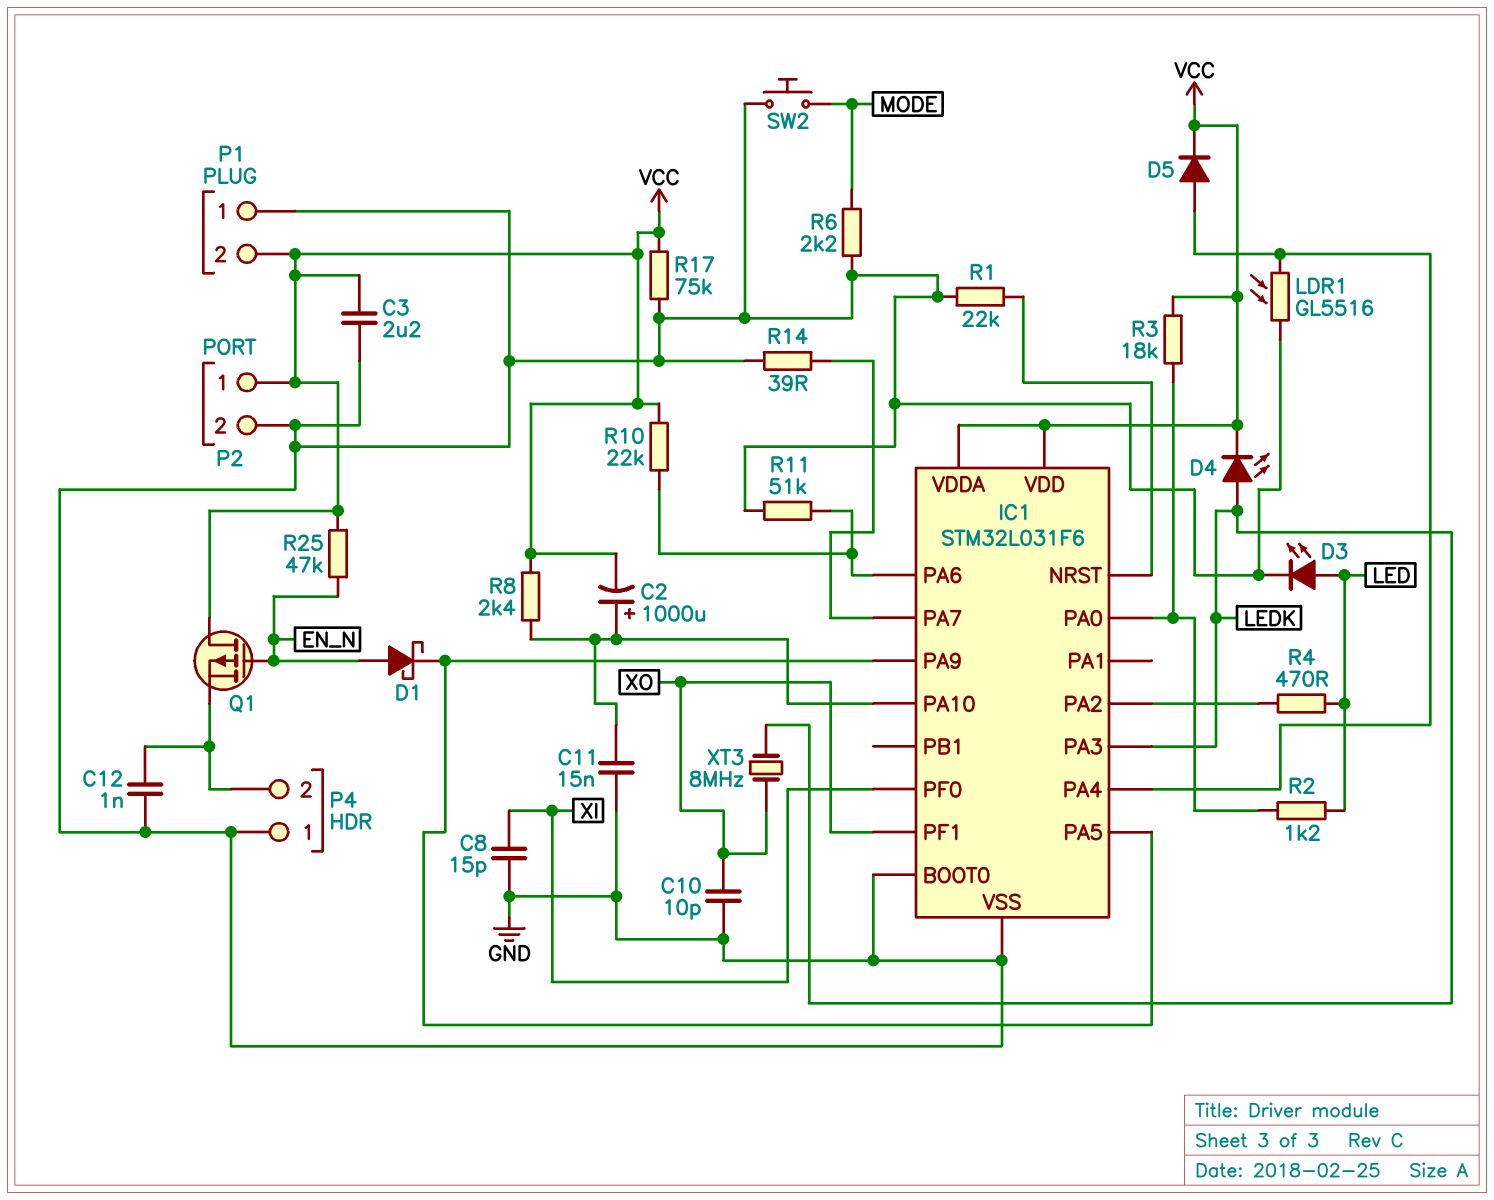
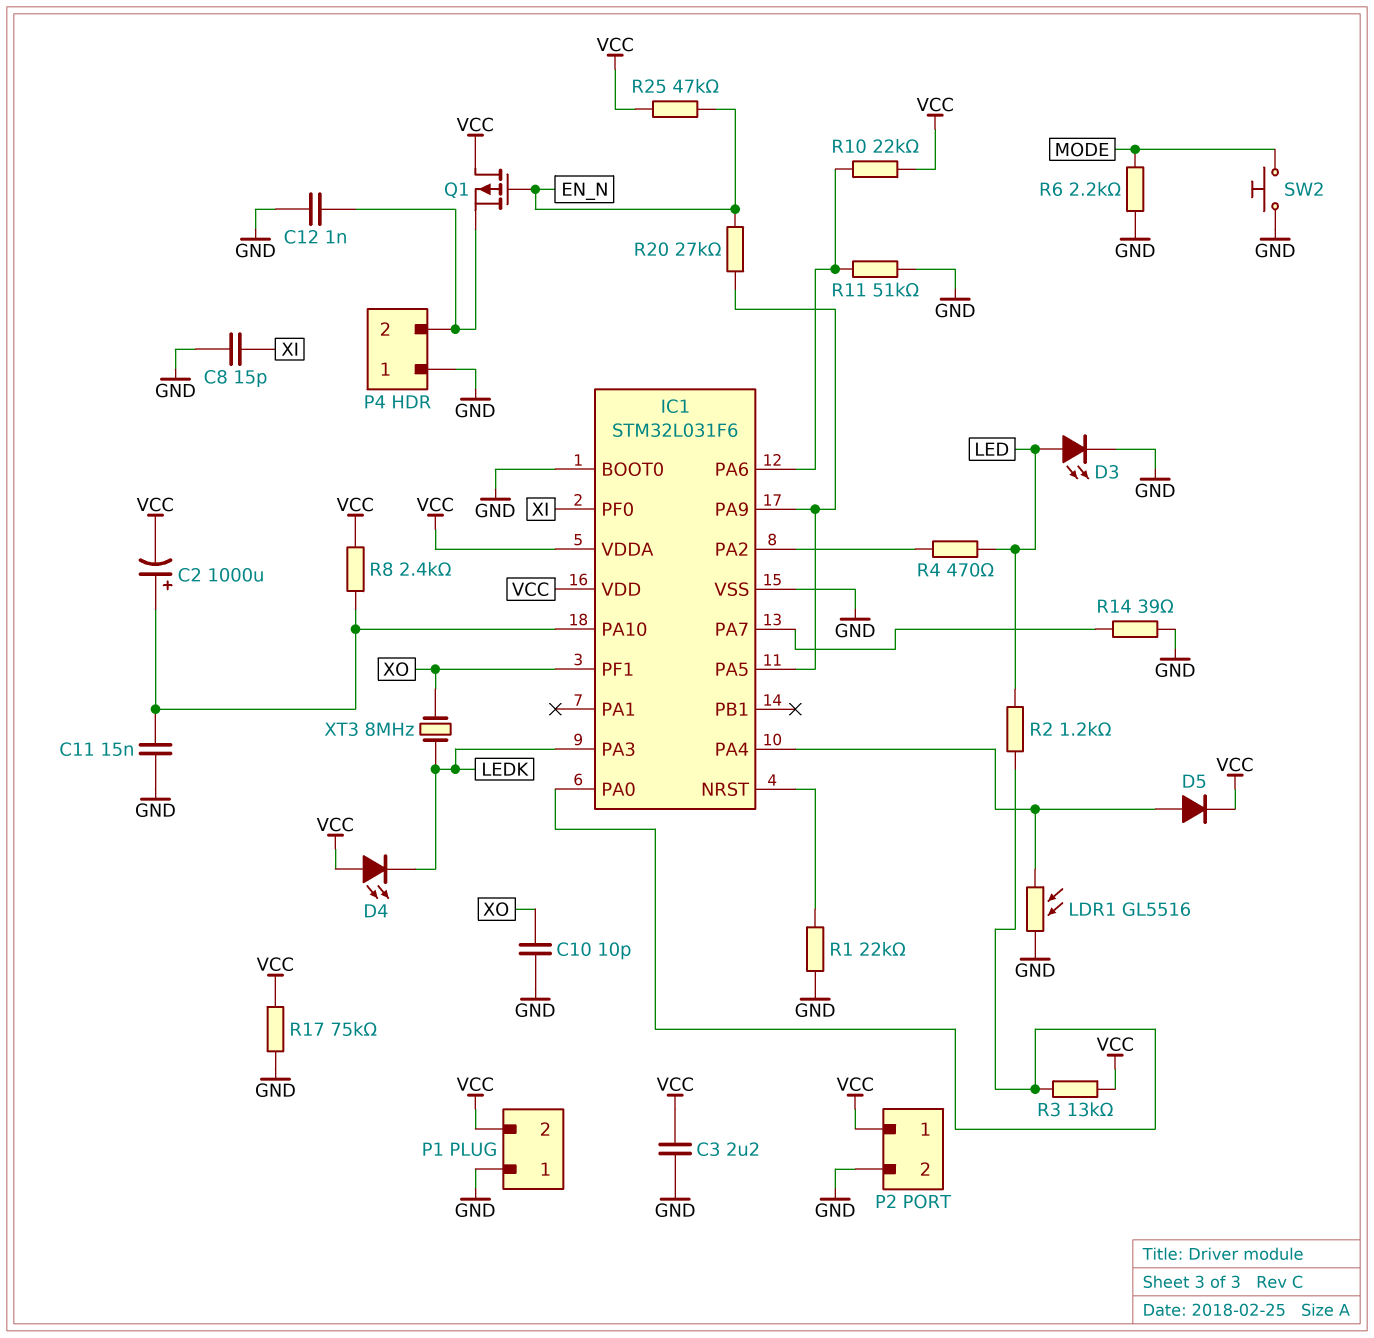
D1: schottky (A EN_N, K IC1/PA5) -> none
D4: LED (A LEDK, K VCC) -> LED (A VCC, K LEDK)
R3: 18k (IC1/PA0, VCC) -> 13k (IC1/PA0, VCC)
R20: none -> 27k (EN_N, IC1/PA5)

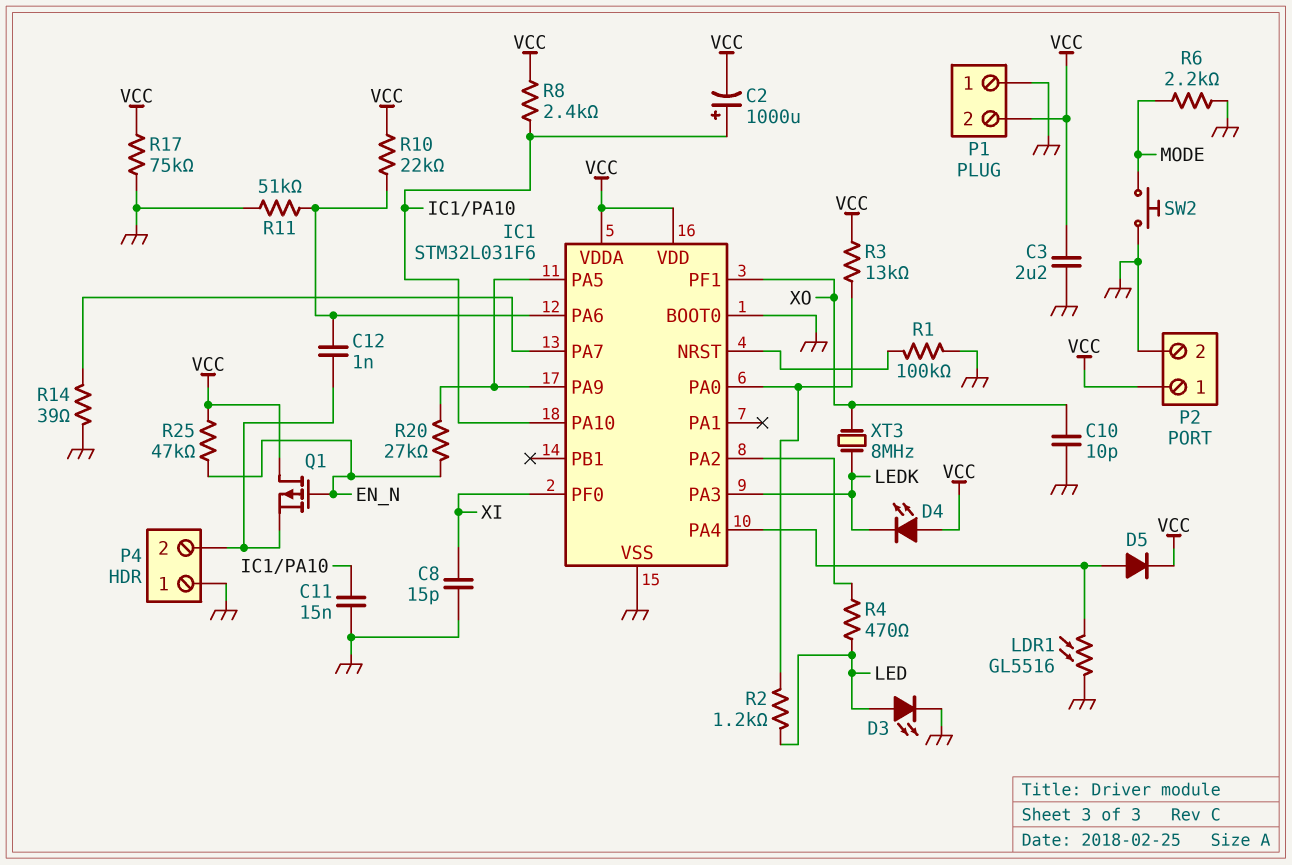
C12: 1nF (GND, P4/2) -> 1nF (IC1/PA6, P4/2)
R1: 22k (GND, IC1/NRST) -> 100k (GND, IC1/NRST)

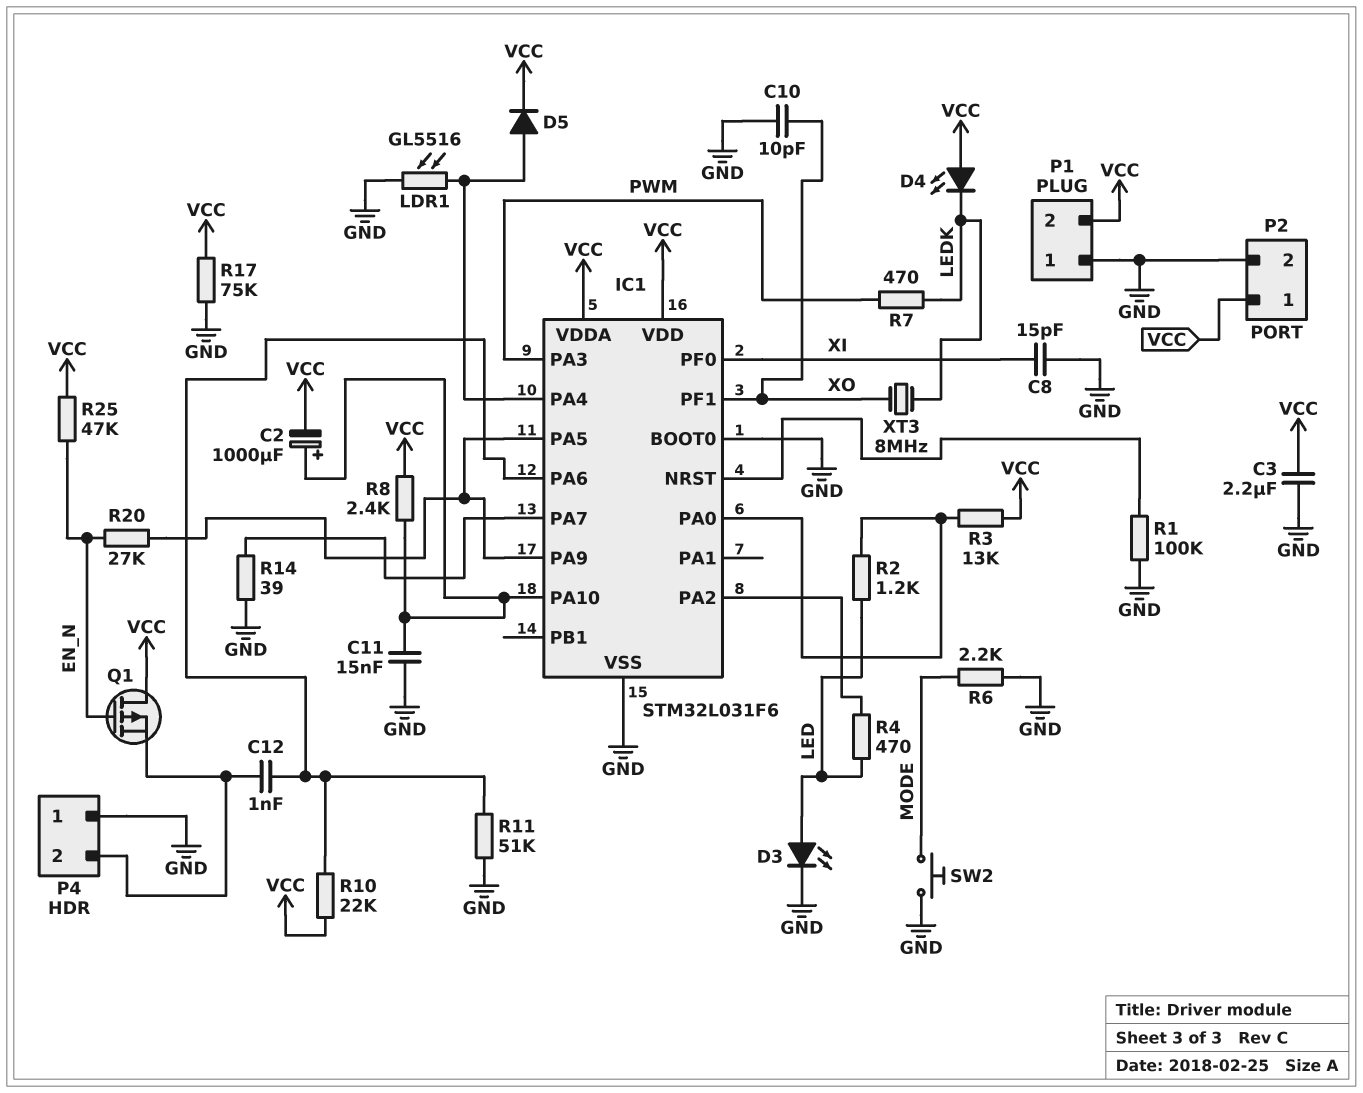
IC1 pin PA3: LEDK -> PWM
R7: none -> 470 (LEDK, PWM)

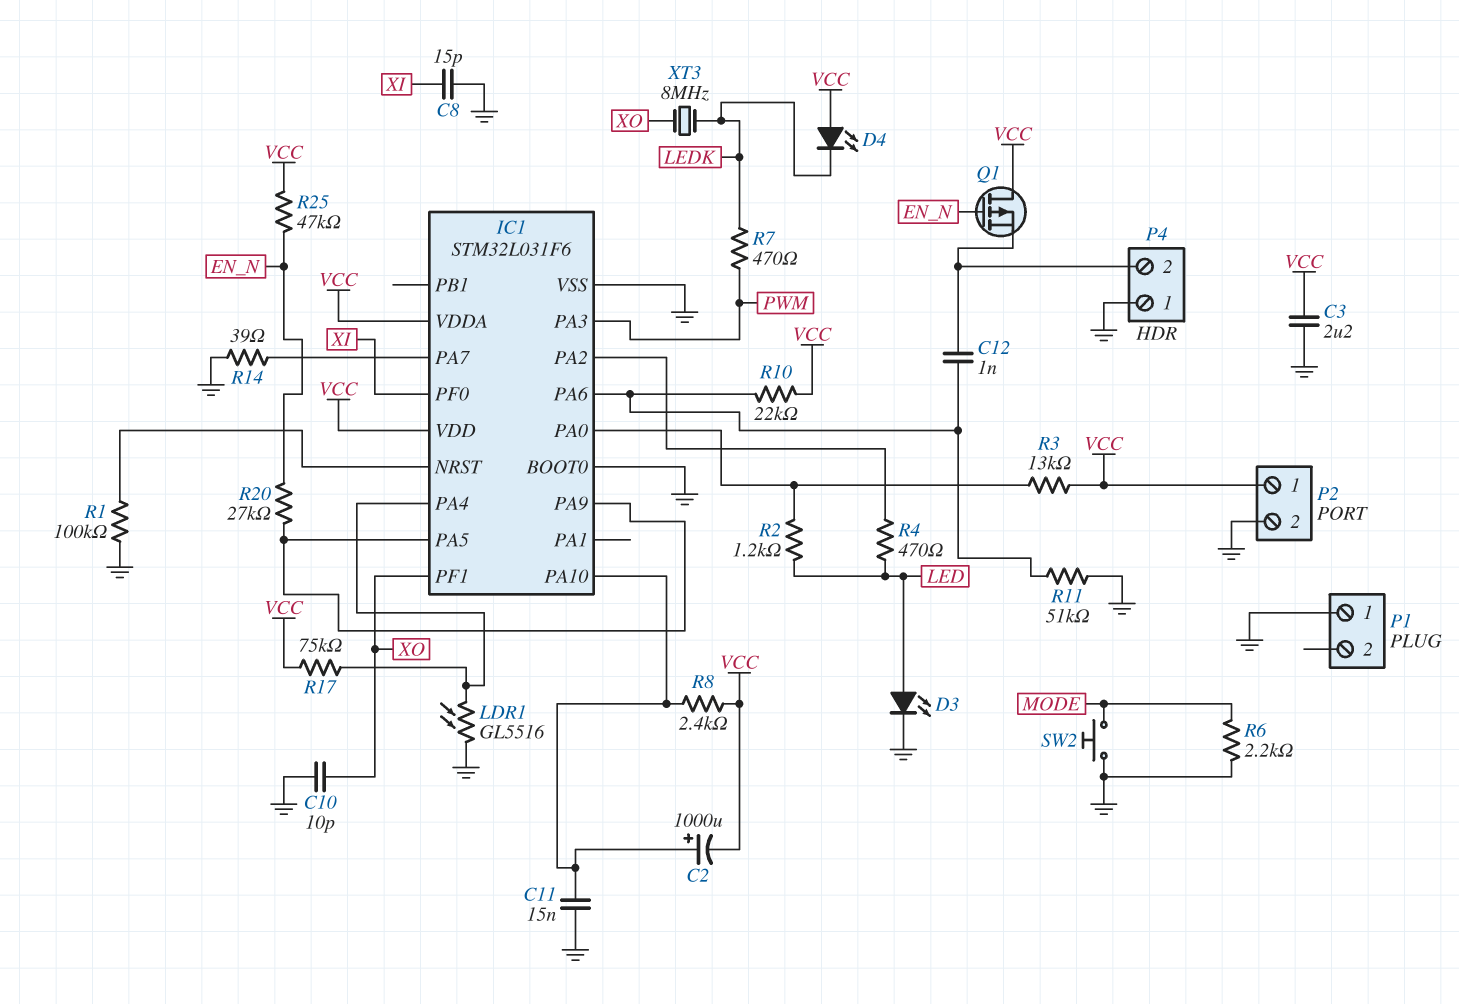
D5: diode (A IC1/PA4, K VCC) -> none
P1 pin 2: VCC -> none
R17: 75k (GND, VCC) -> 75k (IC1/PA4, VCC)

